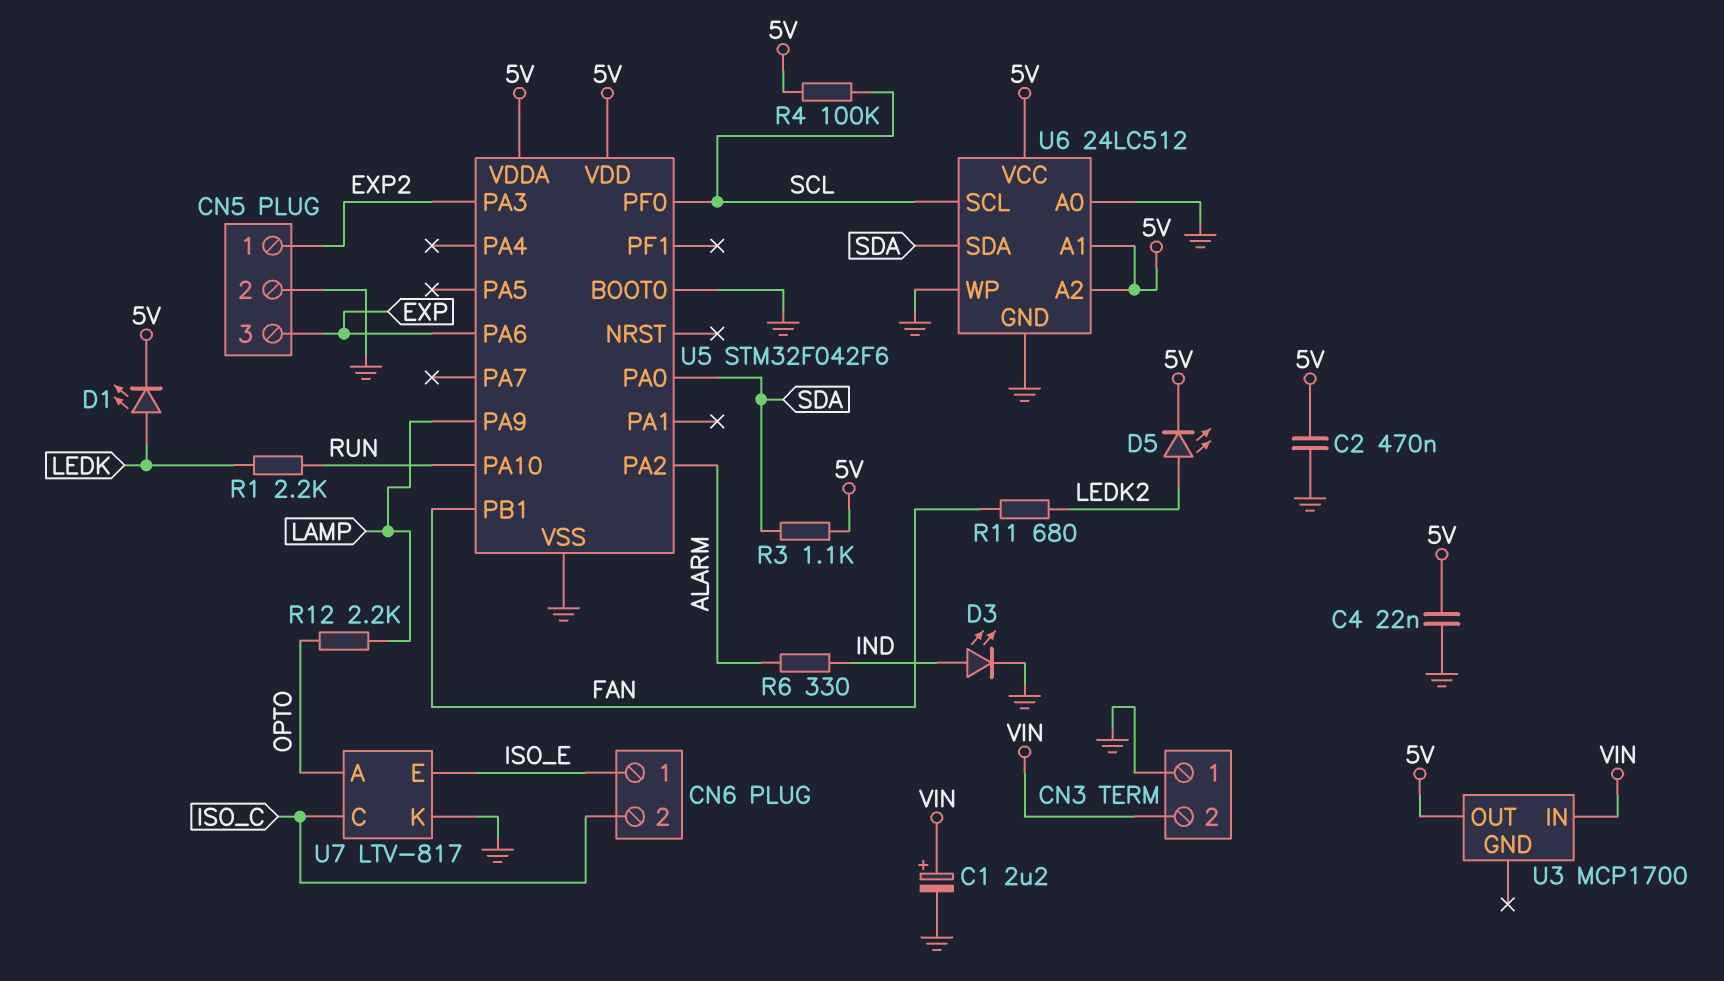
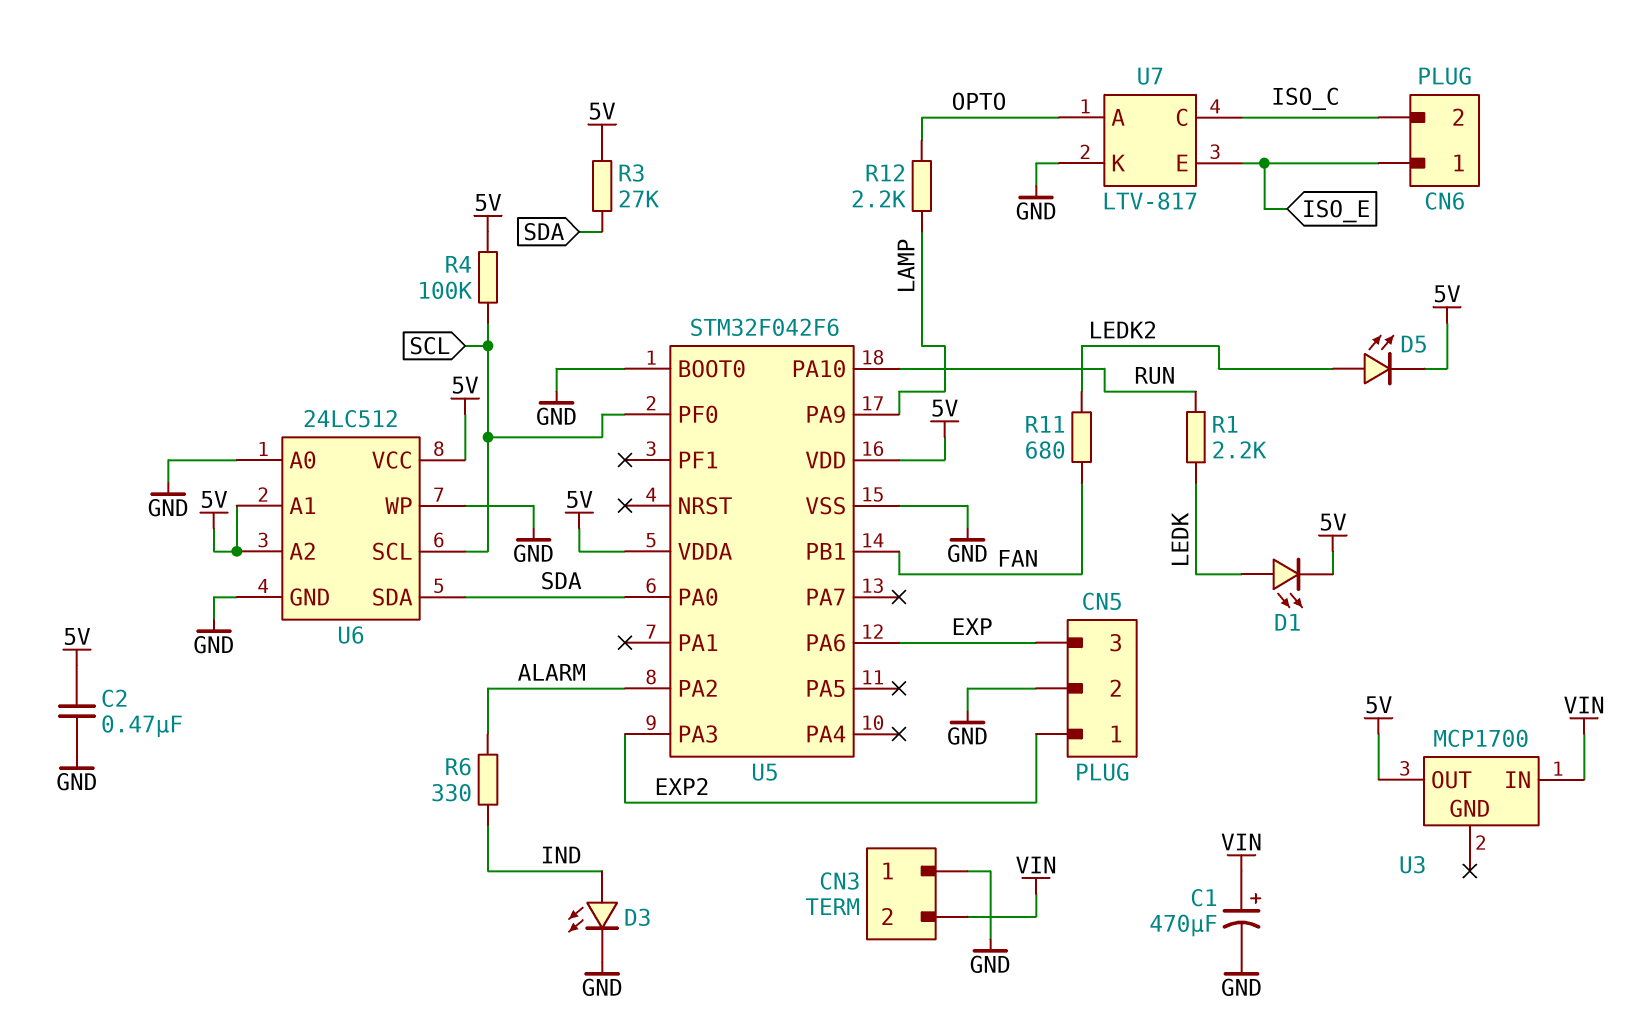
C1: 2.2uF (plus VIN, minus GND) -> 470uF (plus VIN, minus GND)
C4: 22nF (5V, GND) -> none
R3: 1.1k (5V, SDA) -> 27k (5V, SDA)

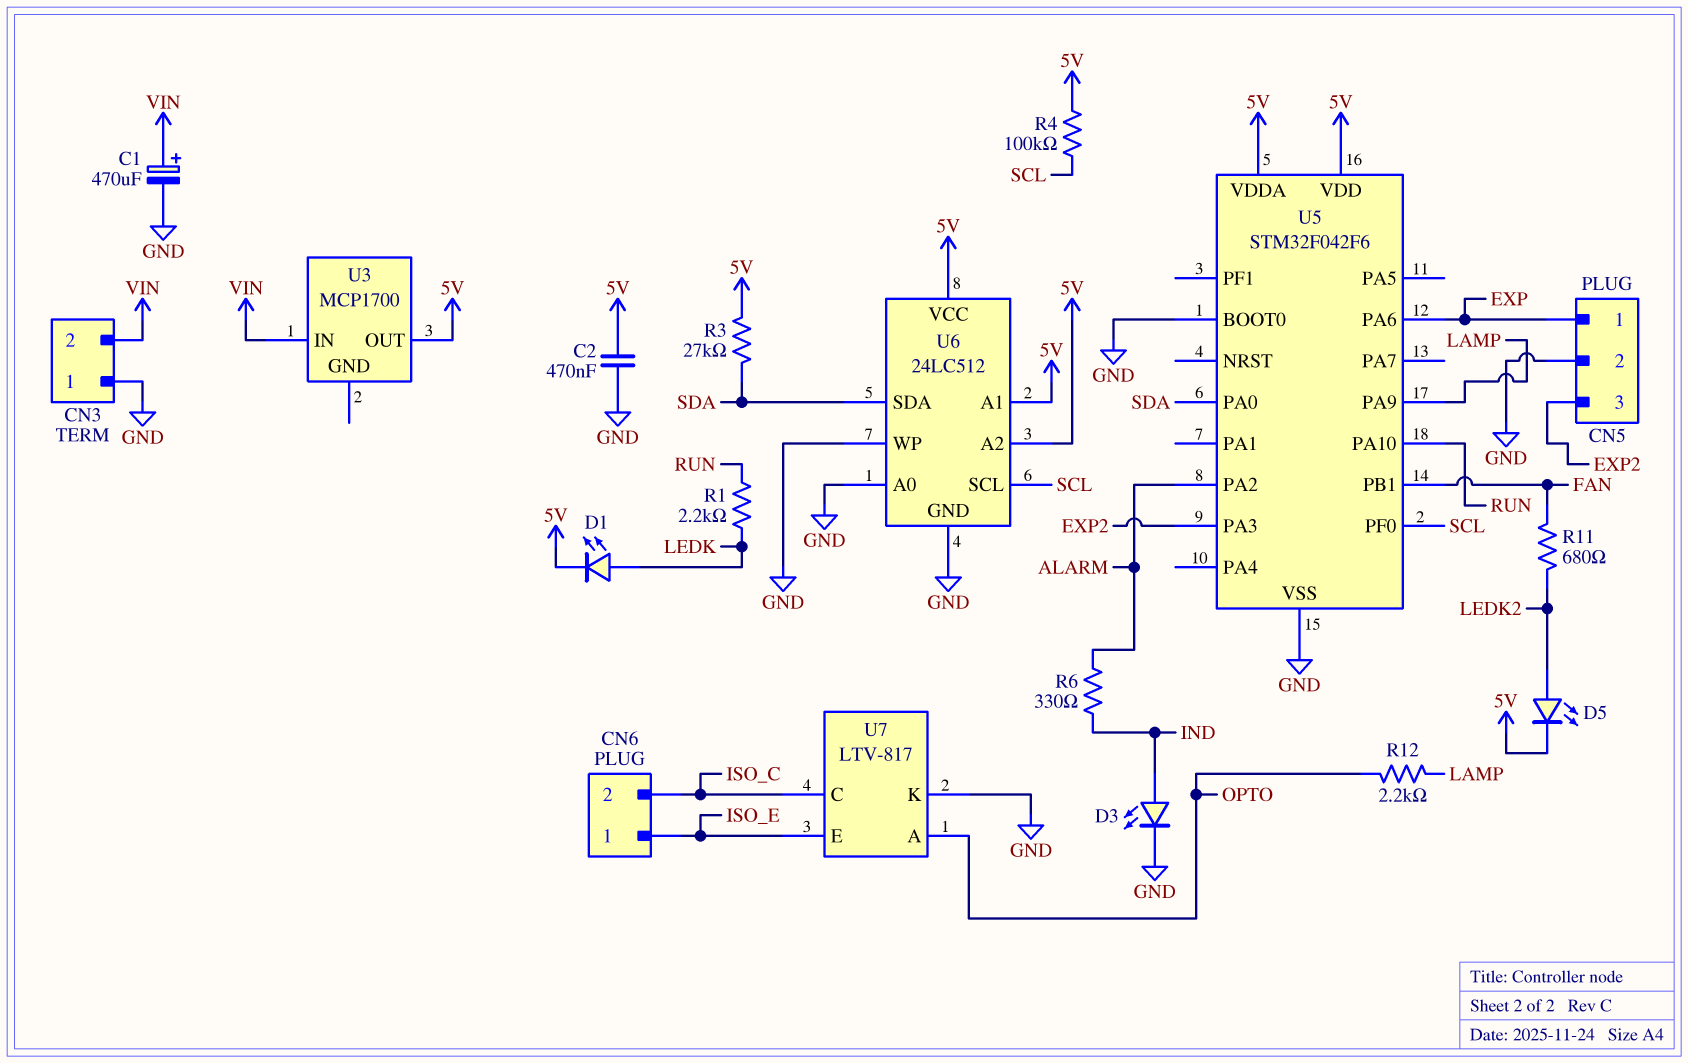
CN5 pin 1: EXP2 -> EXP
CN5 pin 3: EXP -> EXP2

